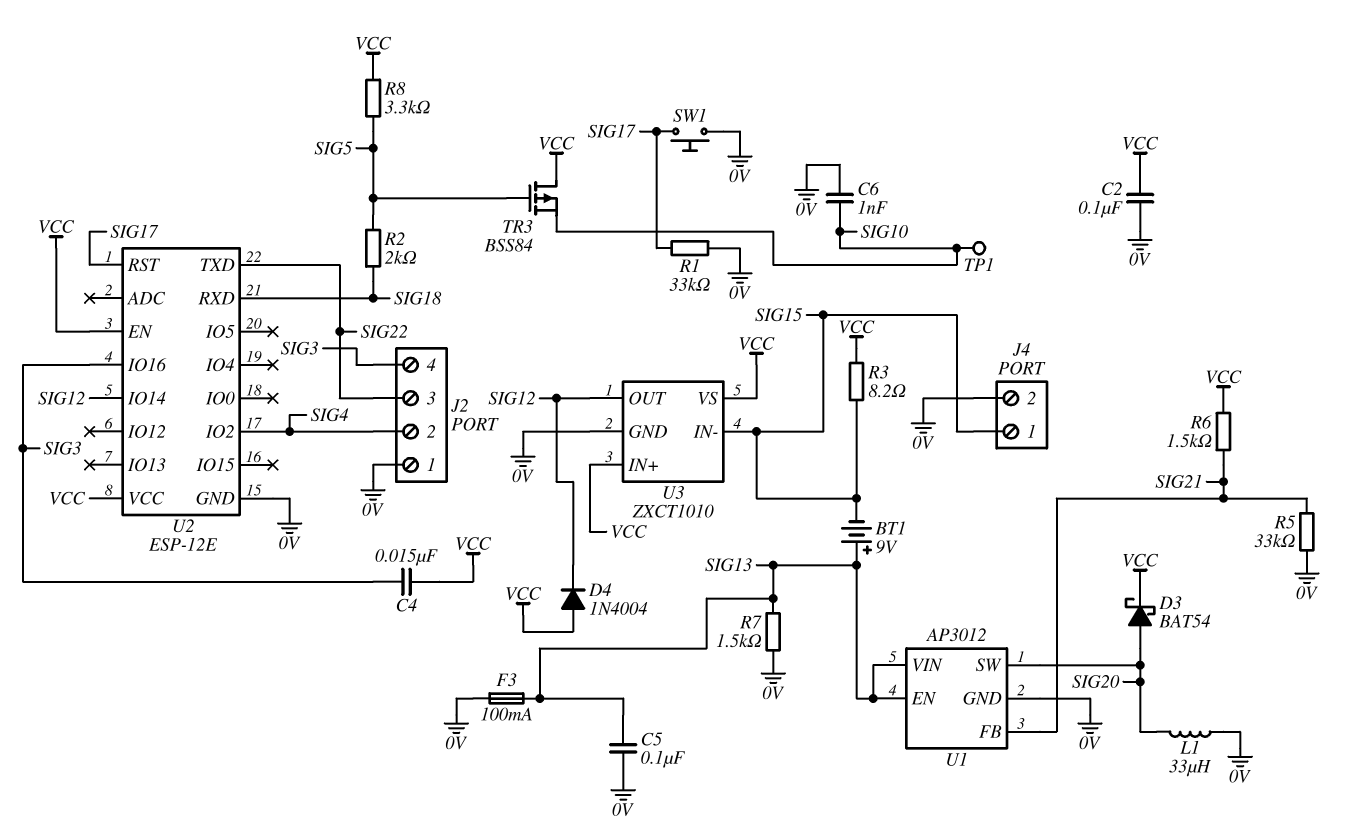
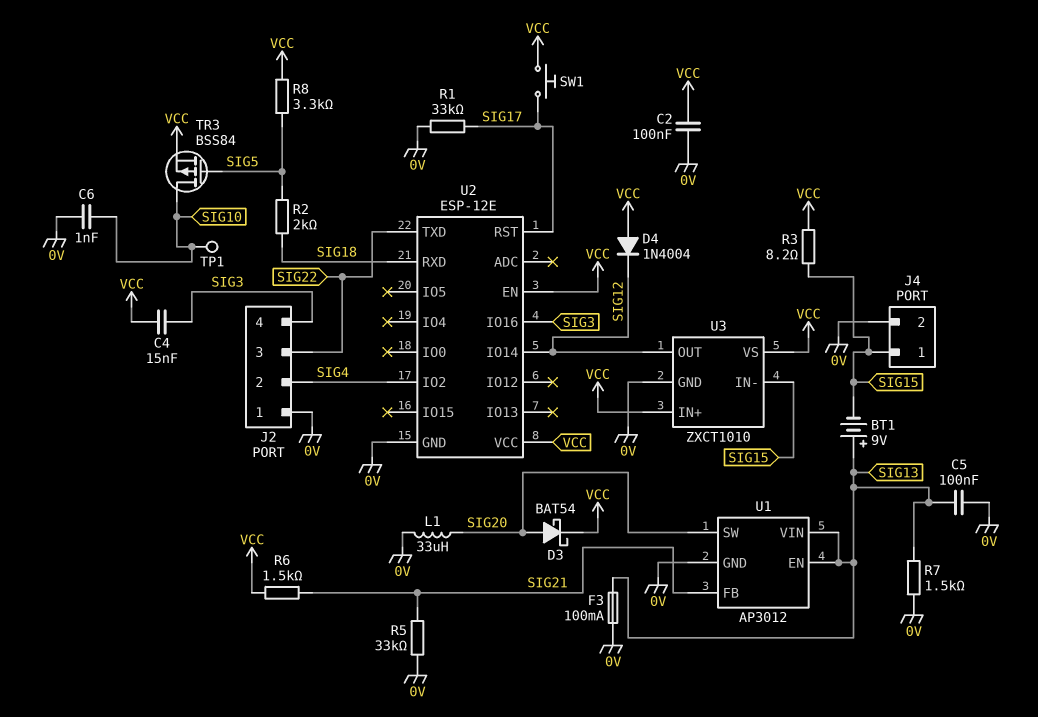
SW1: button (0V, SIG17) -> button (SIG17, VCC)
TR3: PMOS BSS84 (G SIG5, D VCC, S SIG10) -> PMOS BSS84 (G SIG5, D SIG10, S VCC)

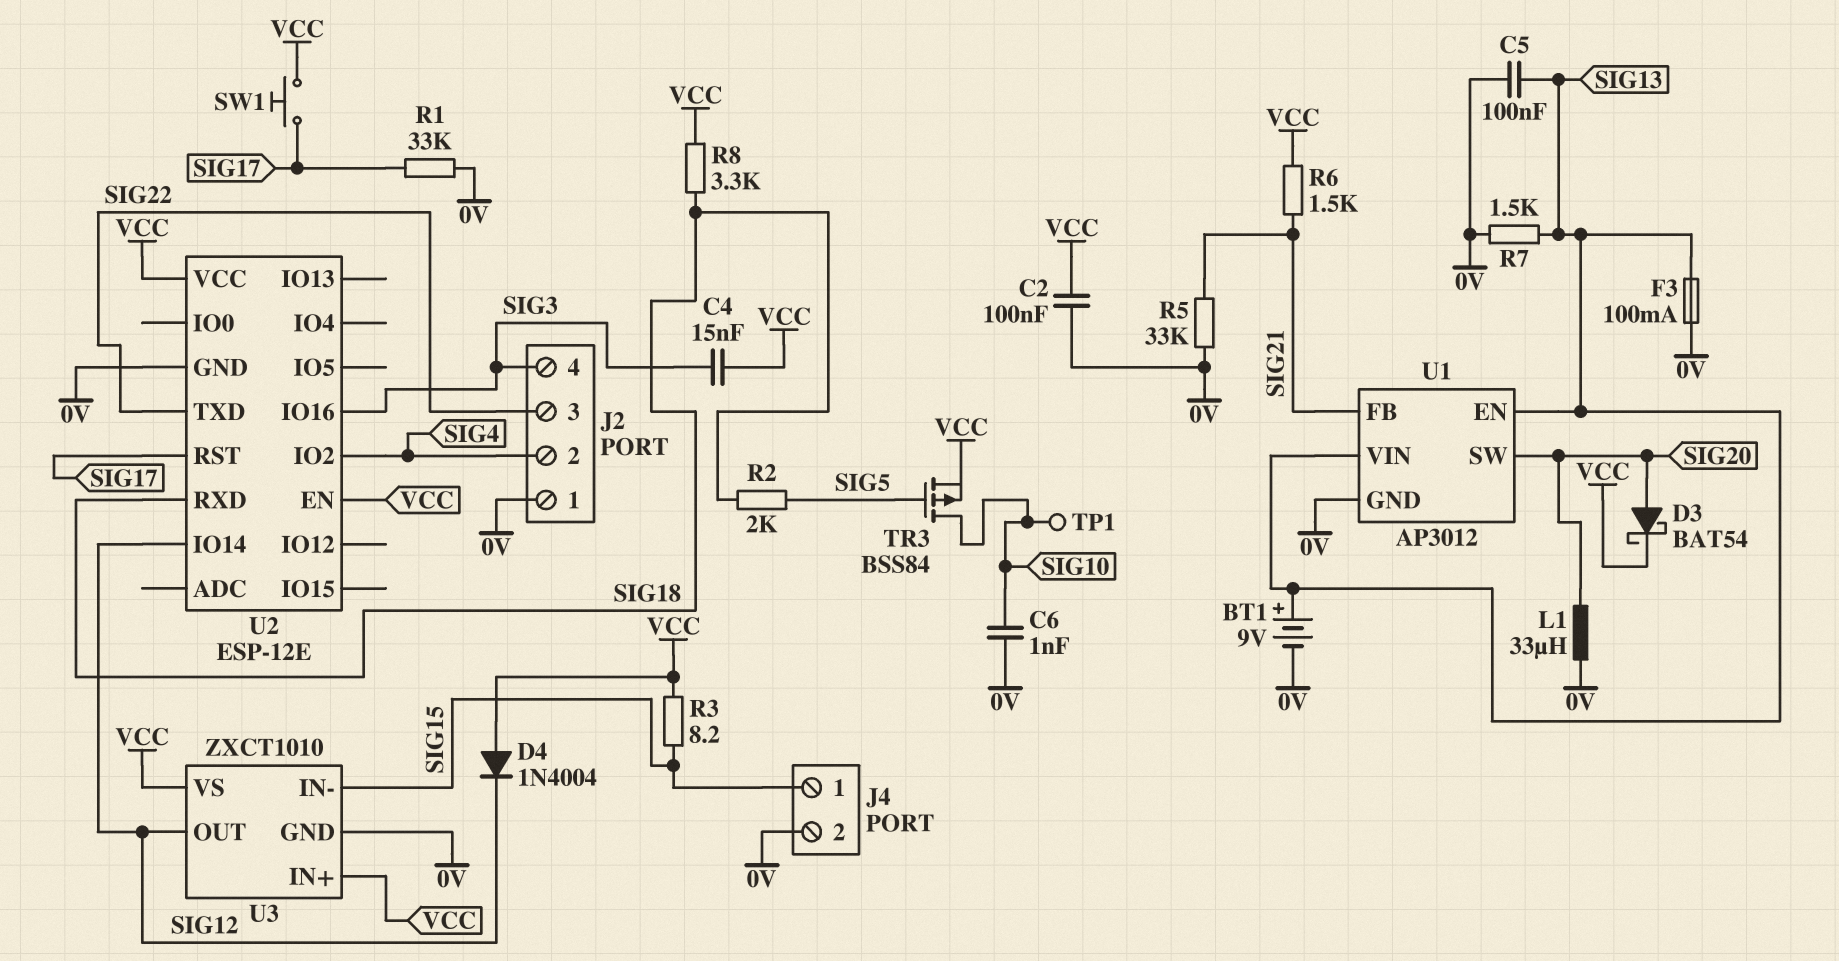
BT1: 9V (plus SIG13, minus SIG15) -> 9V (plus SIG13, minus 0V)
R8: 3.3k (SIG5, VCC) -> 3.3k (SIG18, VCC)

